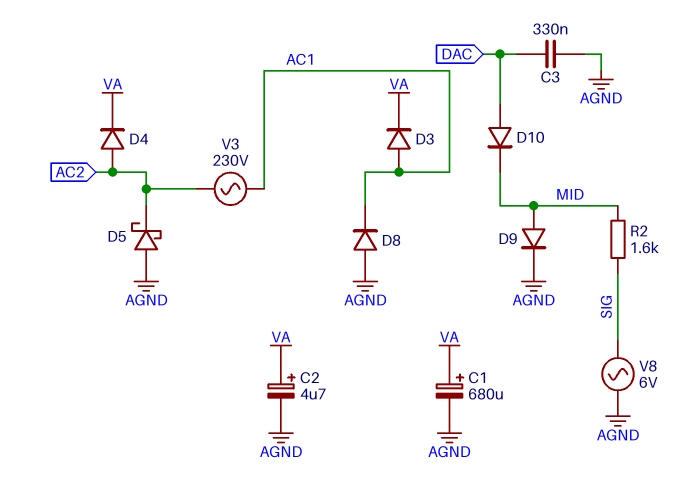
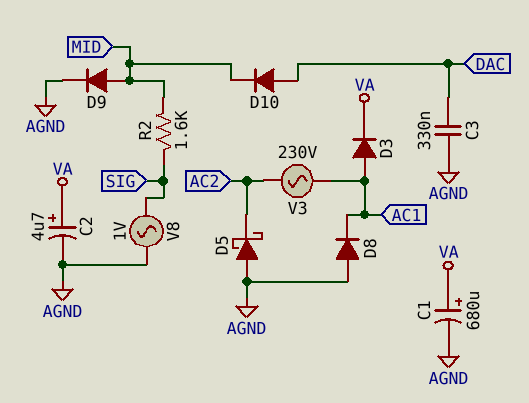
D4: diode (A AC2, K VA) -> none
V8: AC 6V (AGND, SIG) -> AC 1V (AGND, SIG)

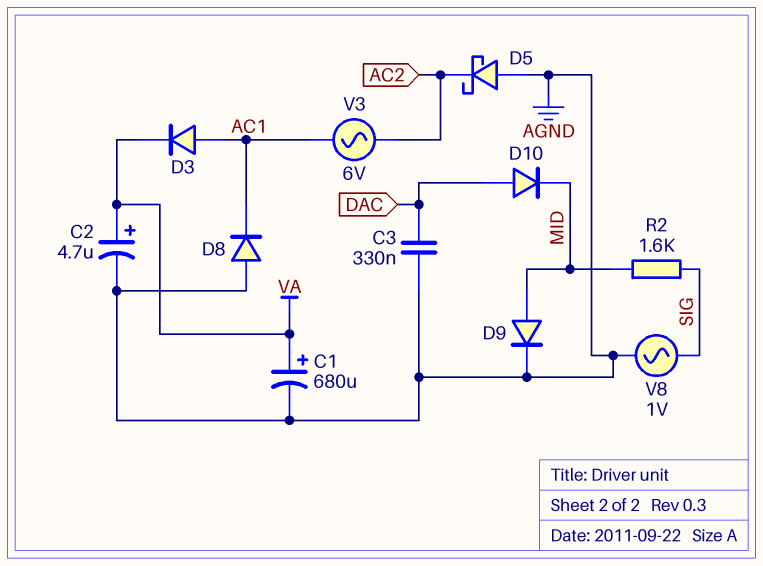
V3: AC 230V (AC1, AC2) -> AC 6V (AC1, AC2)

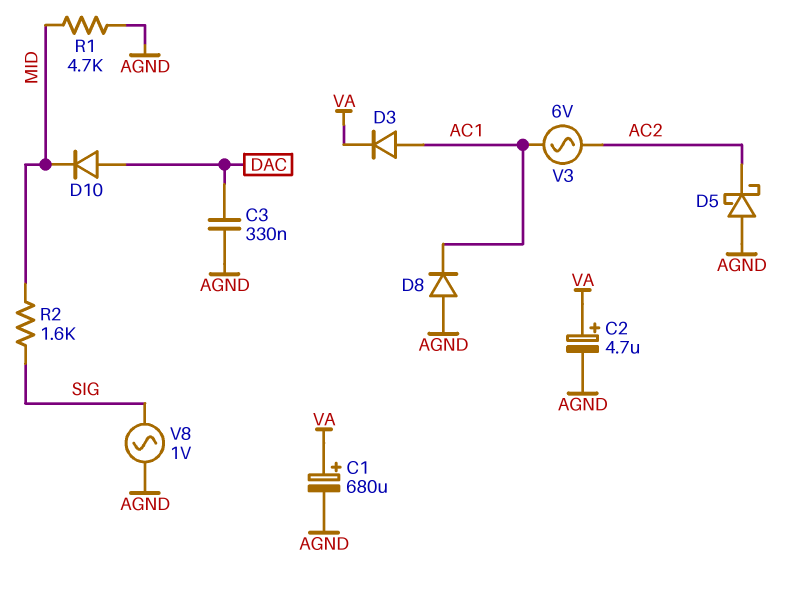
D9: diode (A MID, K AGND) -> none
R1: none -> 4.7k (AGND, MID)

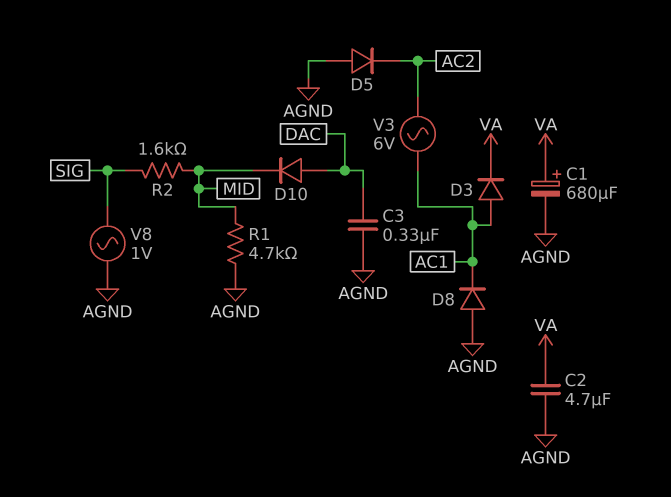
C2: 4.7uF (plus VA, minus AGND) -> 4.7uF (AGND, VA)
D5: schottky (A AGND, K AC2) -> diode (A AGND, K AC2)

